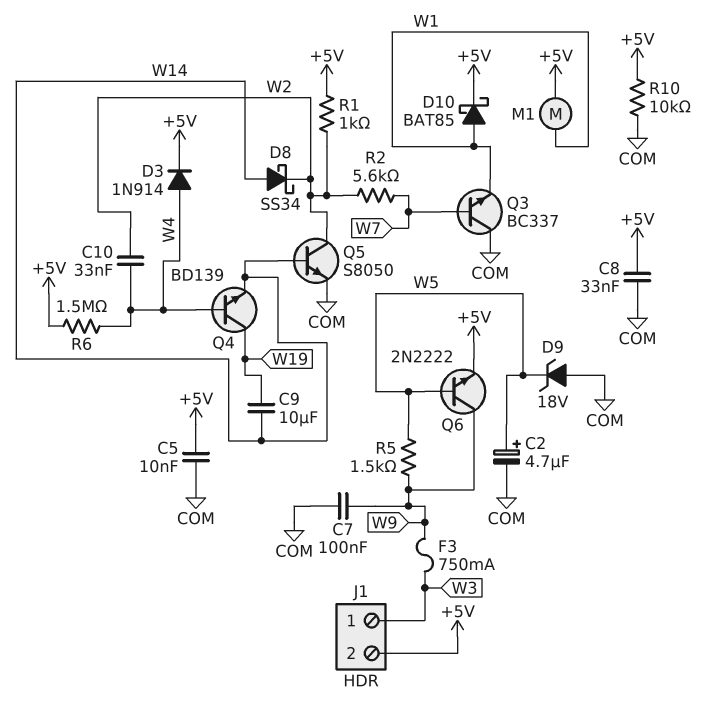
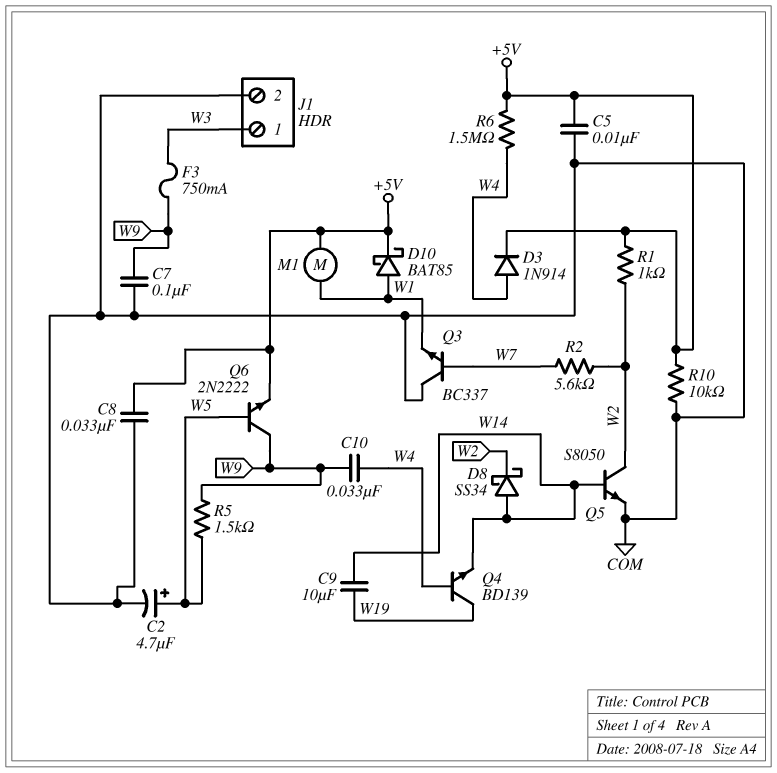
C10: 33nF (W2, W4) -> 33nF (W4, W9)
D9: zener 18V (A COM, K W5) -> none
J1 pin 2: +5V -> COM

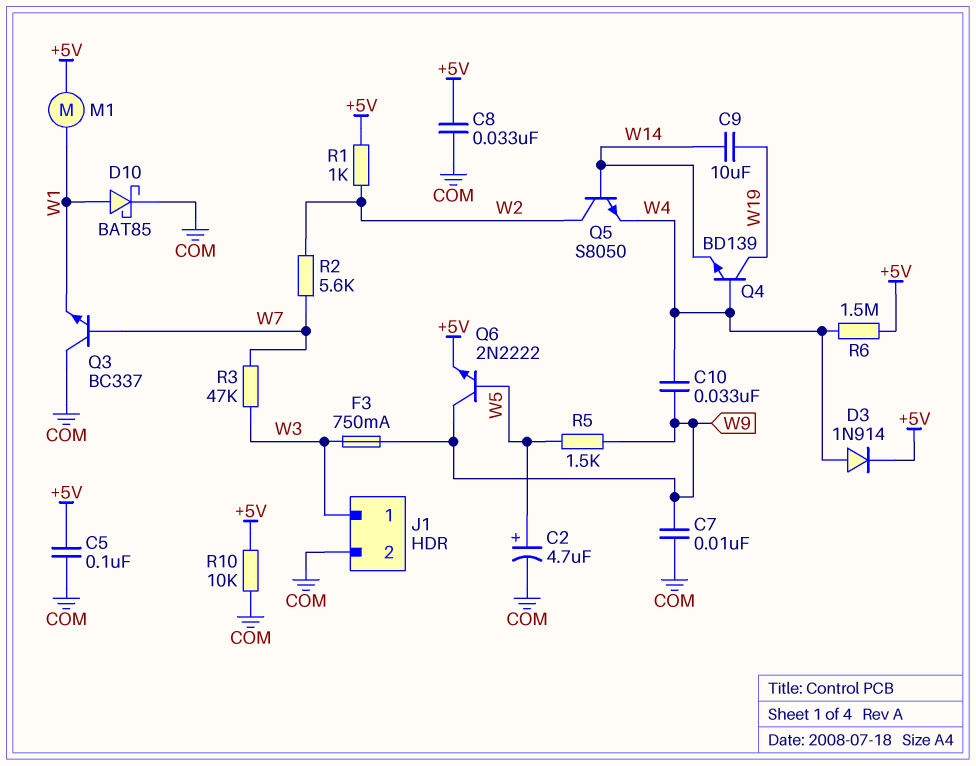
C5: 10nF (+5V, COM) -> 100nF (+5V, COM)
C7: 100nF (COM, W9) -> 10nF (COM, W9)
D8: schottky SS34 (A W14, K W2) -> none
D10: schottky BAT85 (A W1, K +5V) -> schottky BAT85 (A W1, K COM)
Q5: NPN S8050 (B W14, C W2, E COM) -> NPN S8050 (B W14, C W2, E W4)
R3: none -> 47k (W3, W7)

